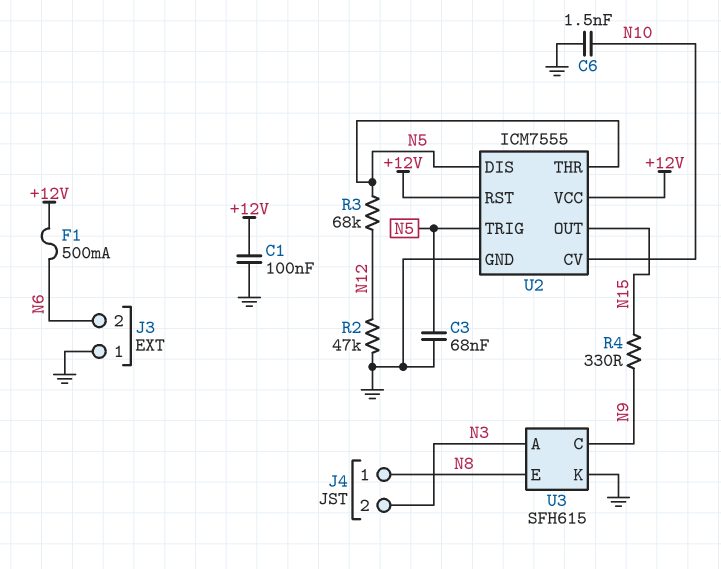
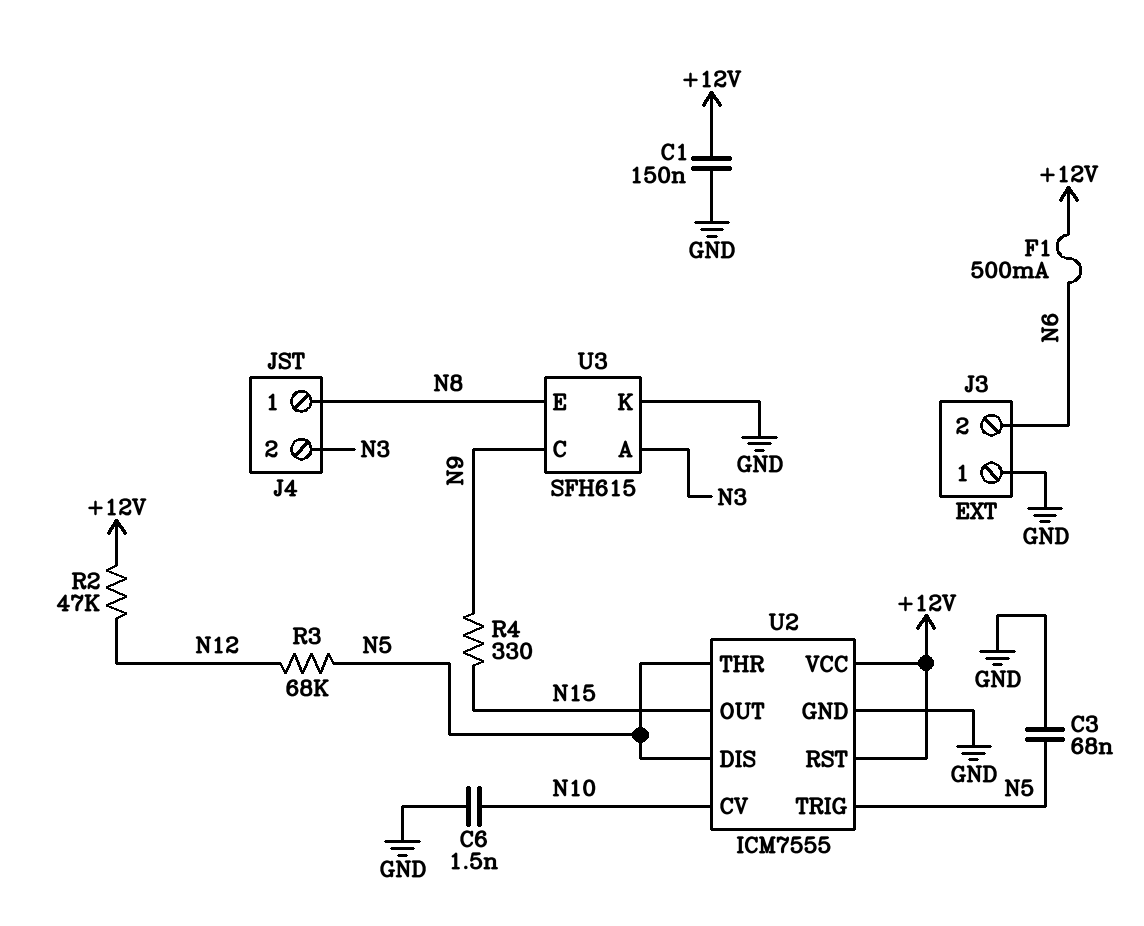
C1: 100nF (+12V, GND) -> 150nF (+12V, GND)
R2: 47k (GND, N12) -> 47k (+12V, N12)

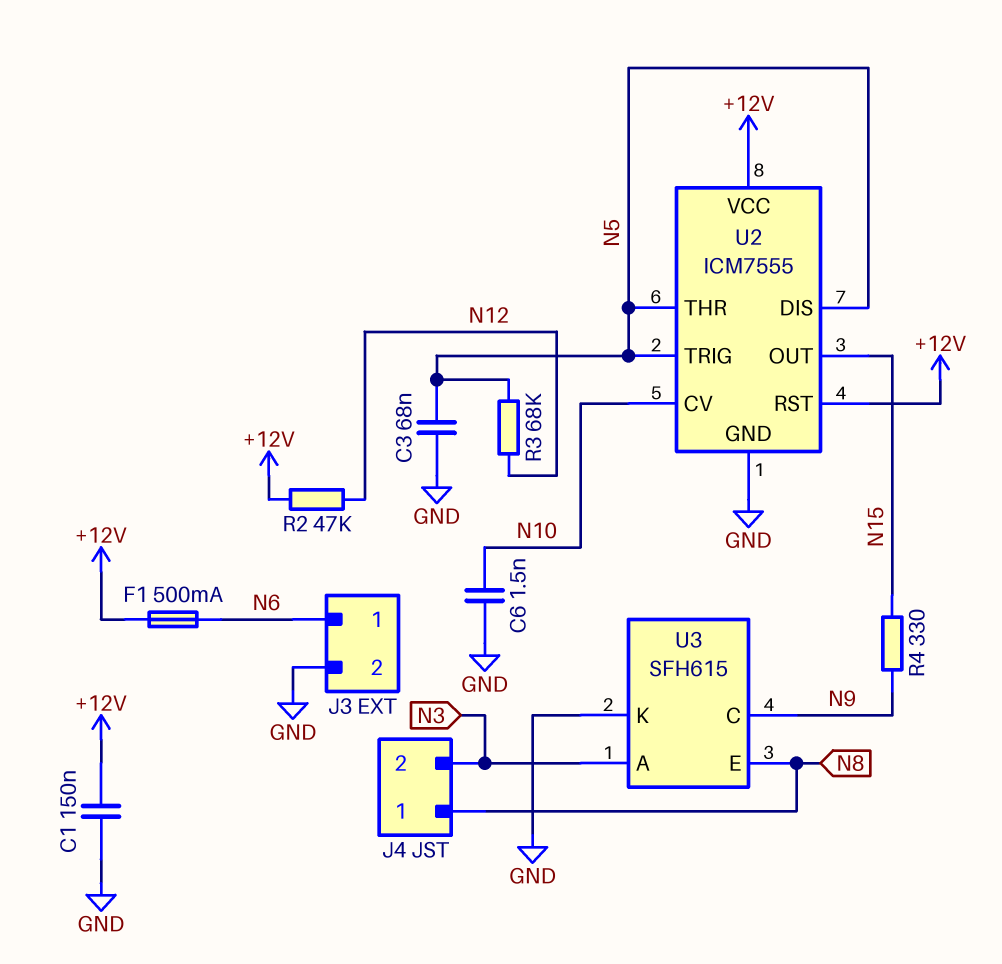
J3 pin 1: GND -> N6
J3 pin 2: N6 -> GND

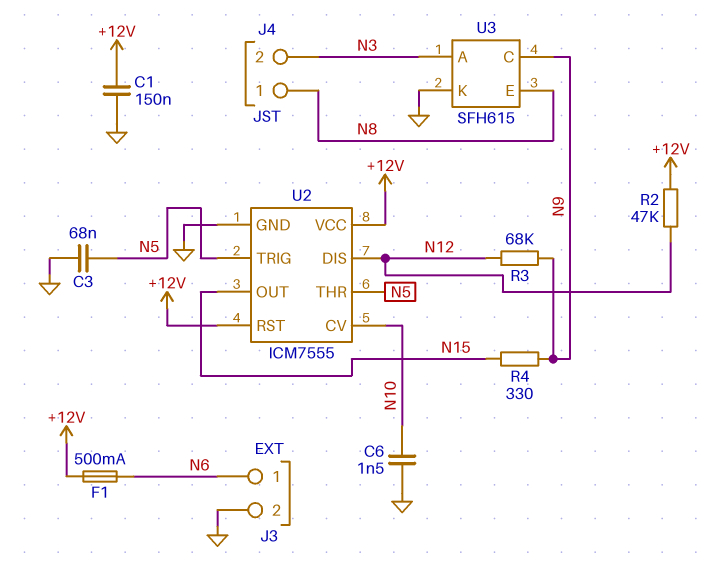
R3: 68k (N5, N12) -> 68k (N9, N12)
U2 pin DIS: N5 -> N12

